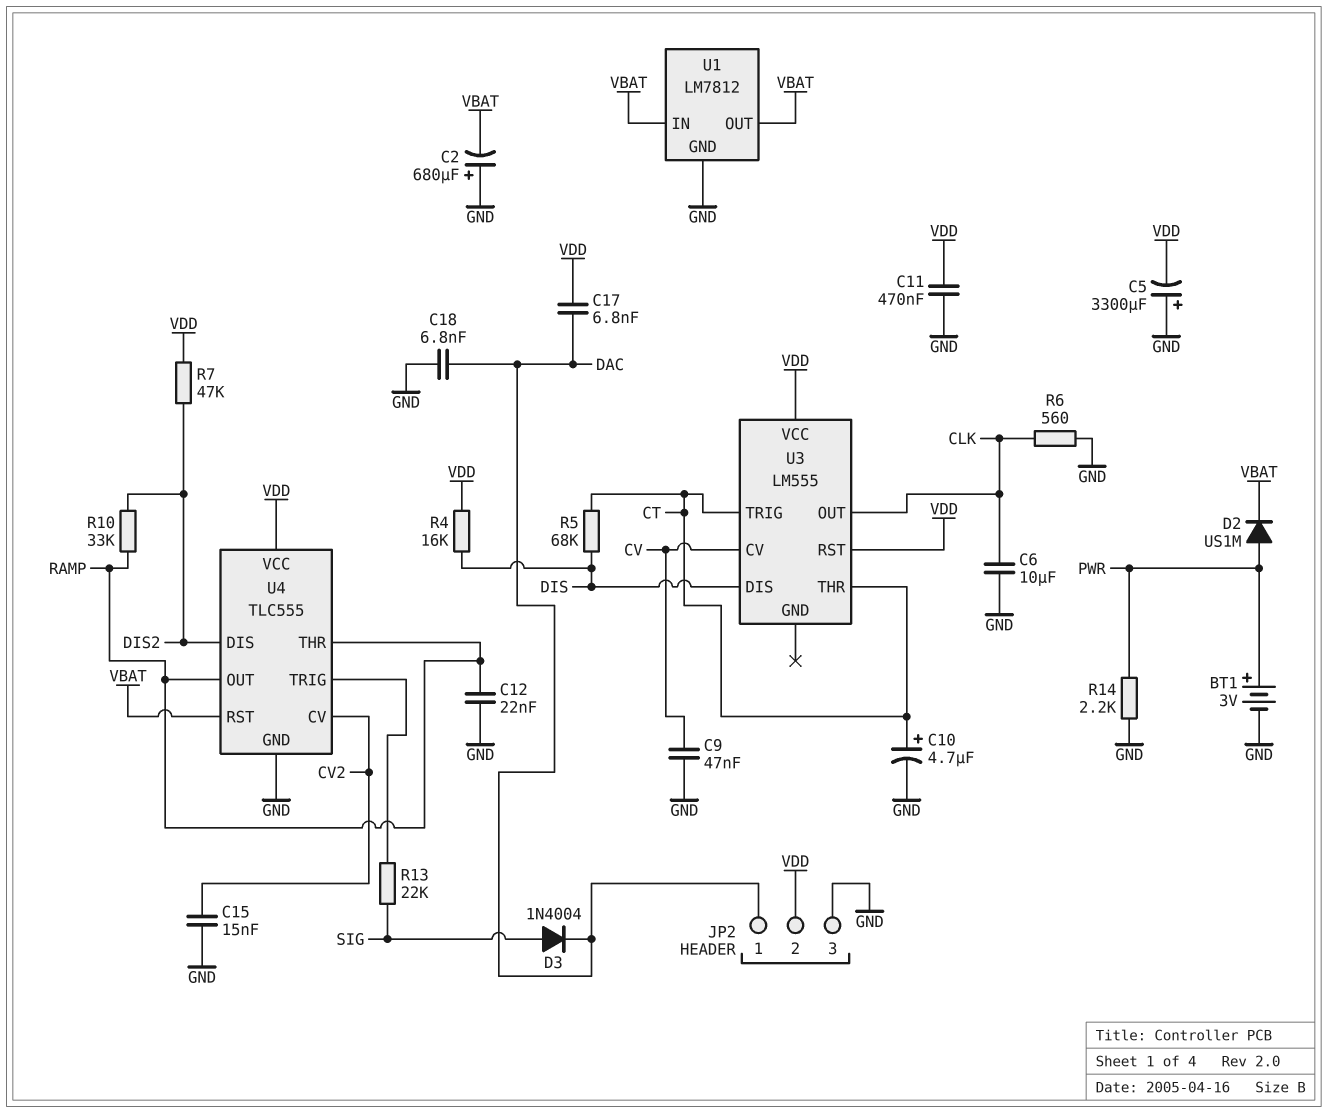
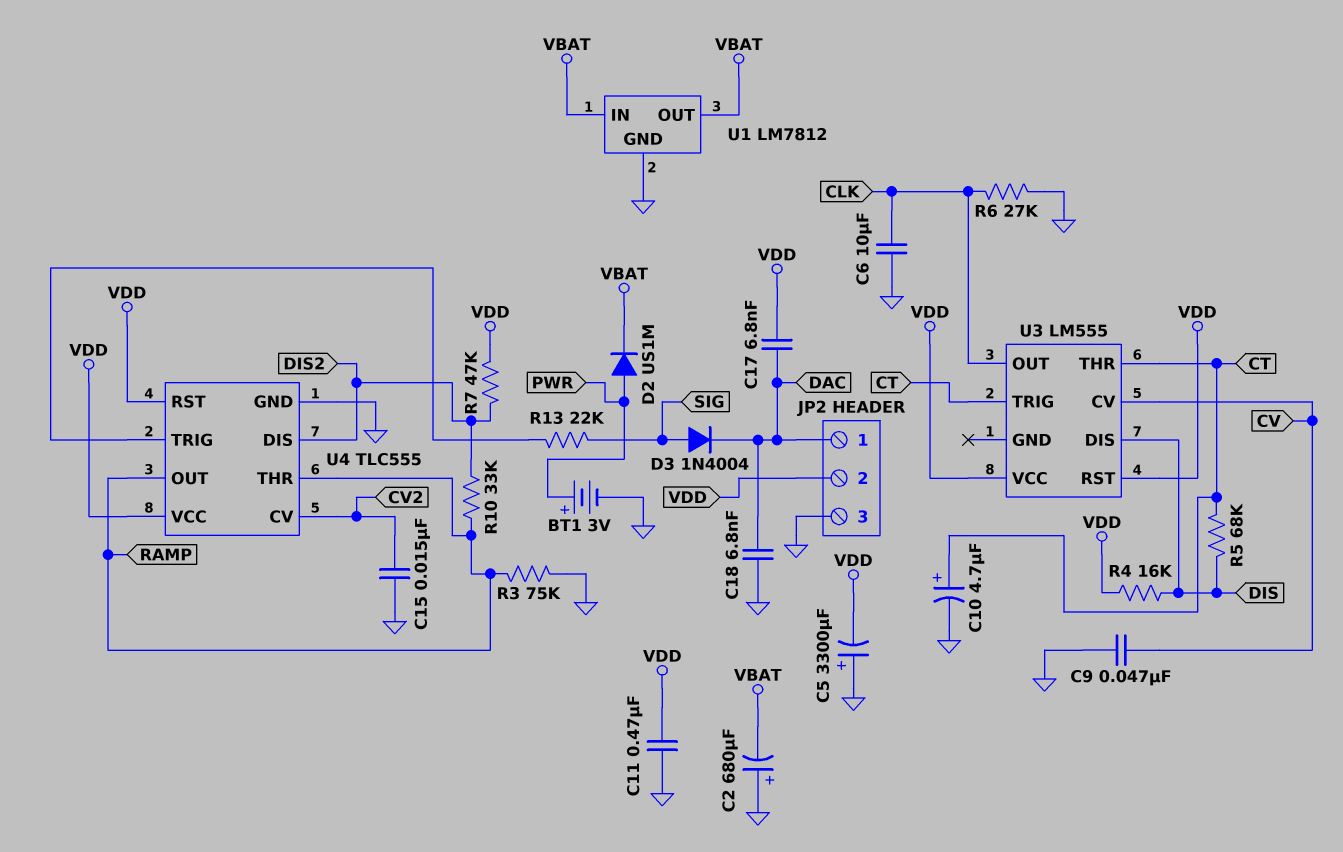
C12: 22nF (GND, RAMP) -> none
R3: none -> 75k (GND, RAMP)
R6: 560 (CLK, GND) -> 27k (CLK, GND)
R14: 2.2k (GND, PWR) -> none
U4 pin RST: VBAT -> VDD

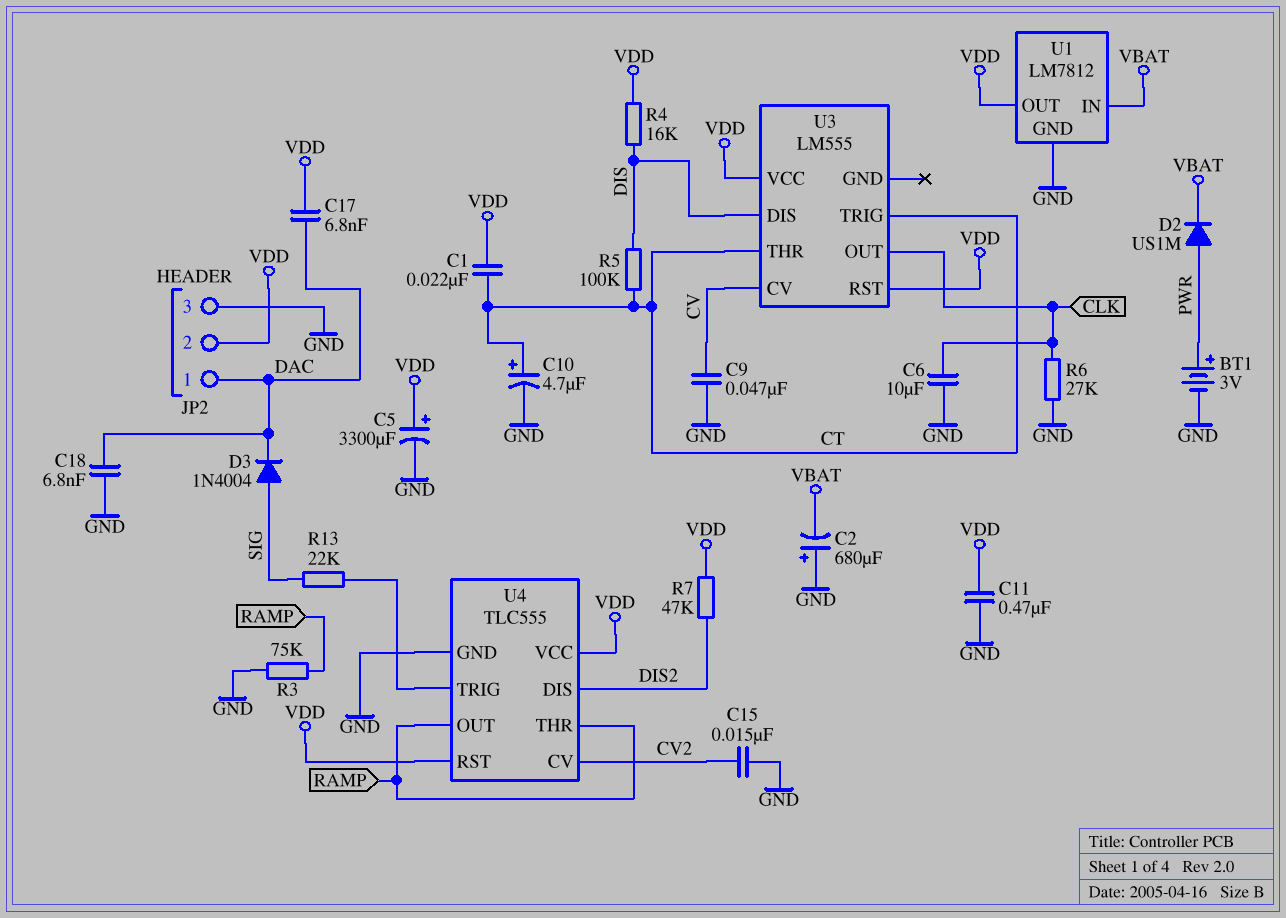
C1: none -> 22nF (CT, VDD)
C5: 3300uF (plus GND, minus VDD) -> 3300uF (plus VDD, minus GND)
R5: 68k (CT, DIS) -> 100k (CT, DIS)
R10: 33k (DIS2, RAMP) -> none
U1 pin OUT: VBAT -> VDD

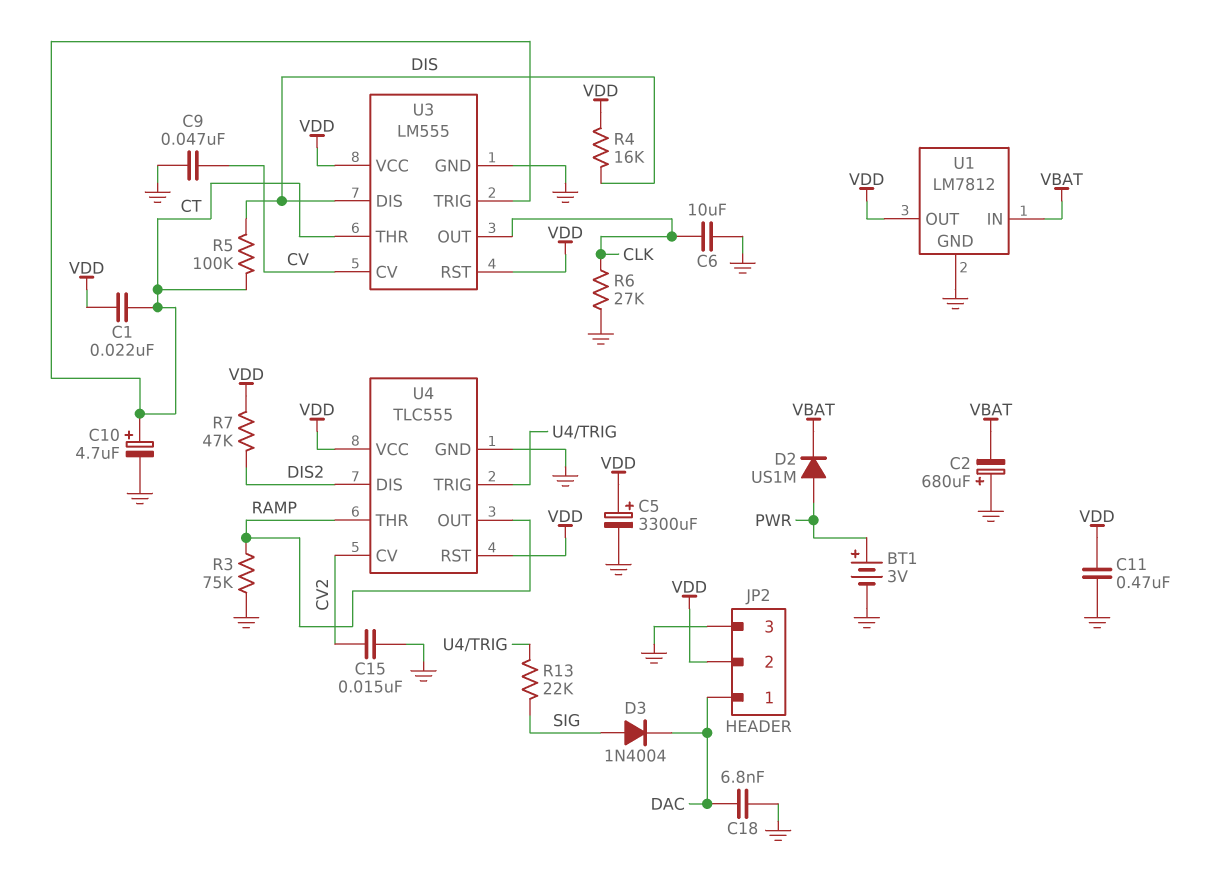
C17: 6.8nF (DAC, VDD) -> none
U3 pin GND: none -> GND

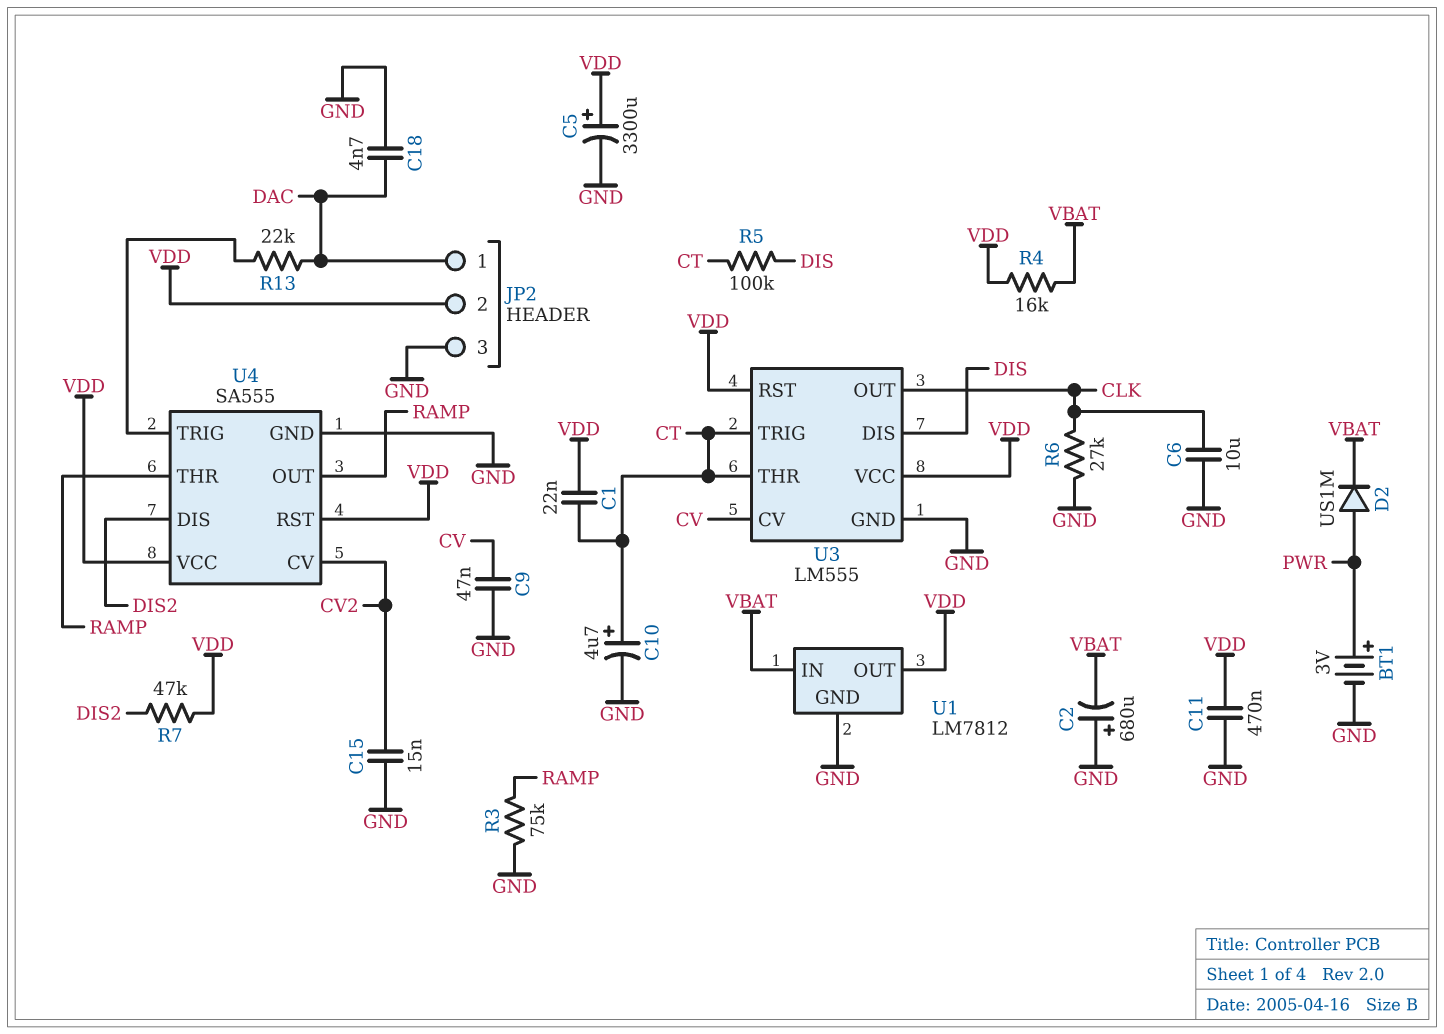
C18: 6.8nF (DAC, GND) -> 4.7nF (DAC, GND)
D3: diode 1N4004 (A SIG, K DAC) -> none
R4: 16k (DIS, VDD) -> 16k (VBAT, VDD)
R13: 22k (SIG, U4/TRIG) -> 22k (DAC, U4/TRIG)
U4: TLC555 -> SA555

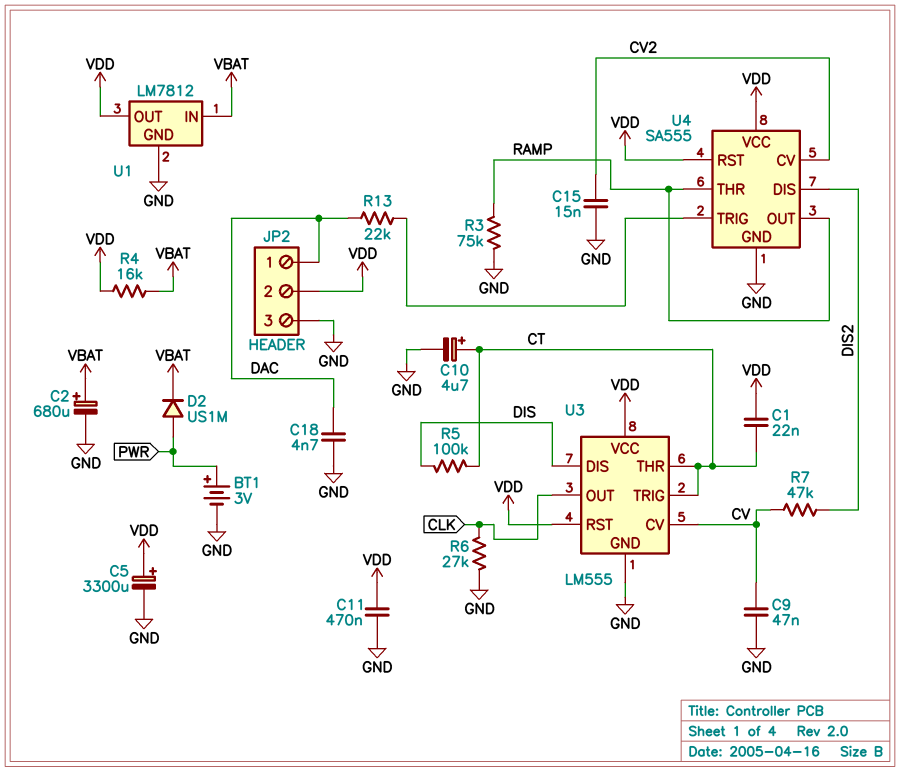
C2: 680uF (plus GND, minus VBAT) -> 680uF (plus VBAT, minus GND)
C6: 10uF (CLK, GND) -> none
R7: 47k (DIS2, VDD) -> 47k (CV, DIS2)

